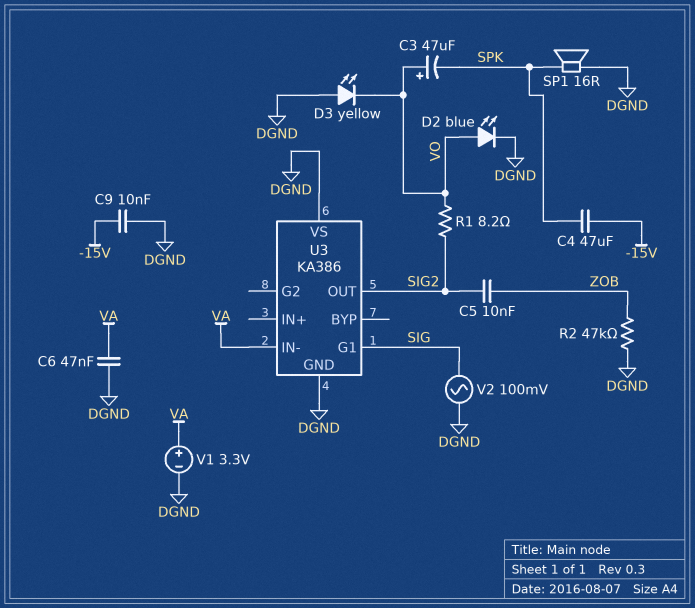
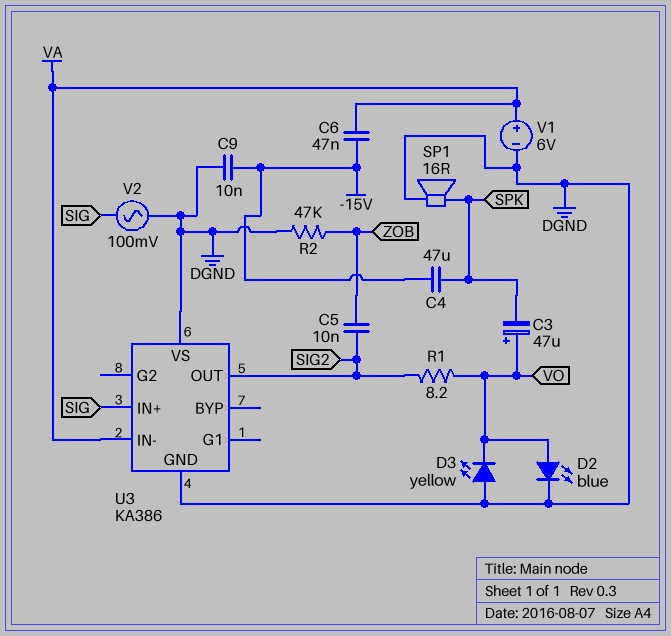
C6: 47nF (DGND, VA) -> 47nF (-15V, VA)
U3 pin G1: SIG -> none
U3 pin IN+: none -> SIG
V1: 3.3V (plus VA, minus DGND) -> 6V (plus VA, minus DGND)

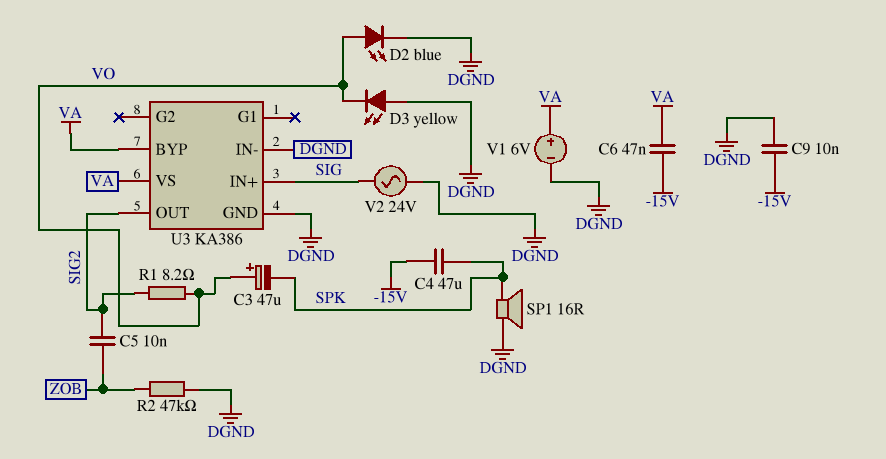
U3 pin BYP: none -> VA
U3 pin IN-: VA -> DGND
U3 pin VS: DGND -> VA
V2: AC 100mV (DGND, SIG) -> AC 24V (DGND, SIG)

